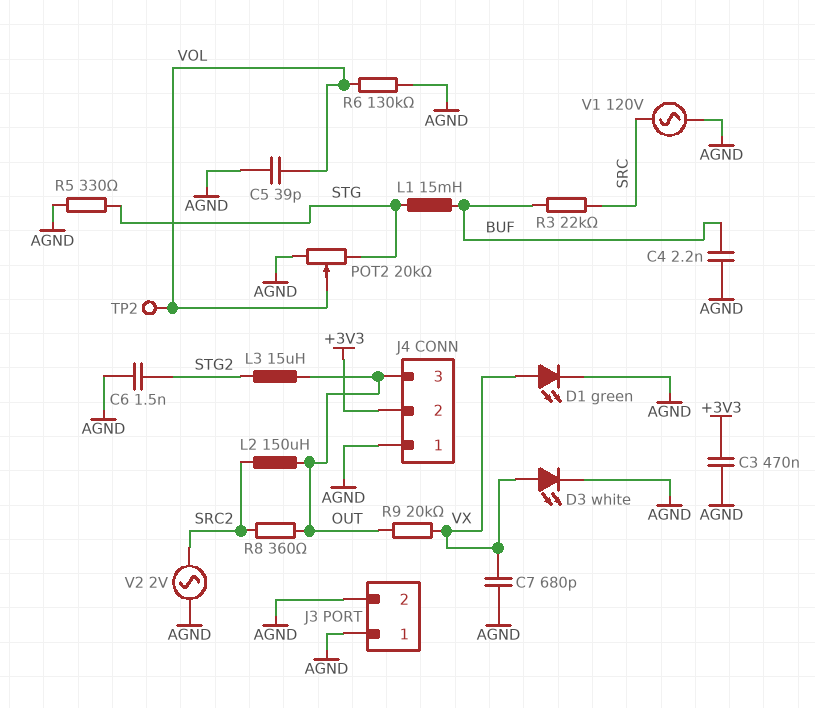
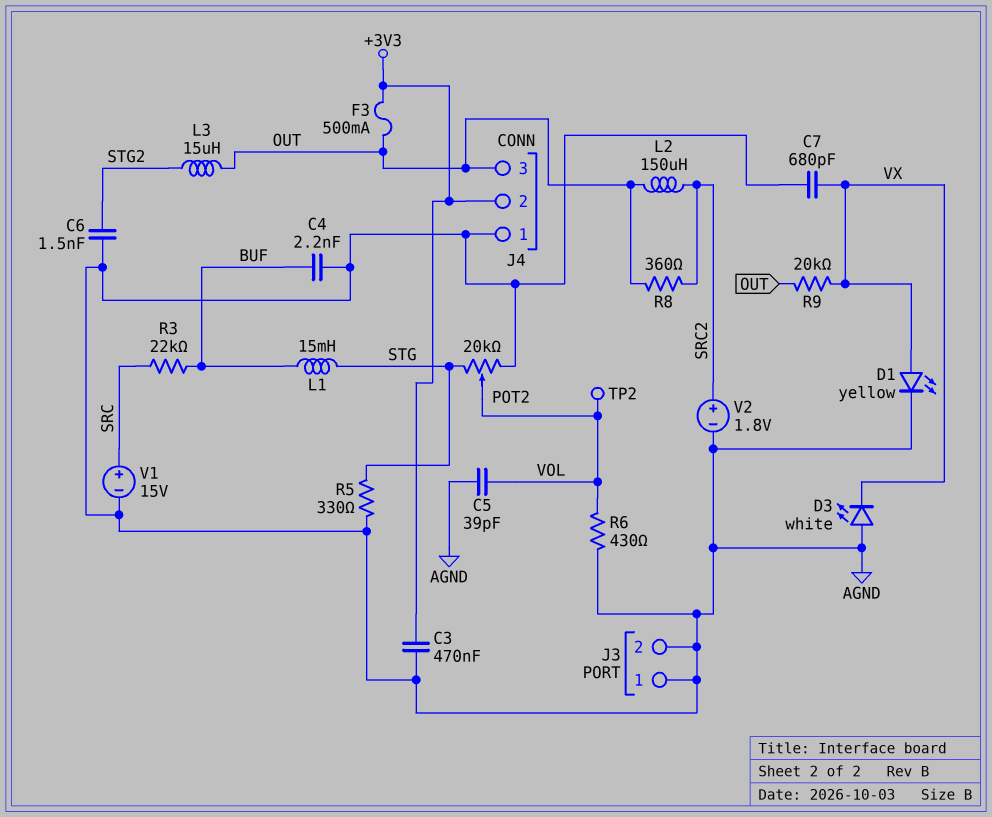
D1: LED green (A VX, K AGND) -> LED yellow (A VX, K AGND)
D3: LED white (A VX, K AGND) -> LED white (A AGND, K VX)
F3: none -> 500mA (+3V3, OUT)
R6: 130k (AGND, VOL) -> 430 (AGND, VOL)
V1: AC 120V (AGND, SRC) -> 15V (plus SRC, minus AGND)
V2: AC 2V (AGND, SRC2) -> 1.8V (plus SRC2, minus AGND)

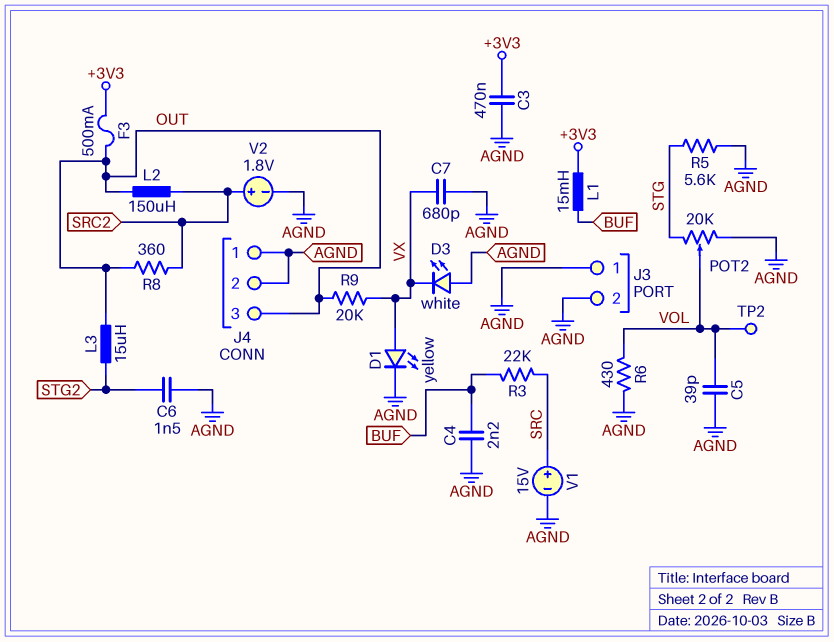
J4 pin 2: +3V3 -> AGND
L1: 15mH (BUF, STG) -> 15mH (+3V3, BUF)
R5: 330 (AGND, STG) -> 5.6k (AGND, STG)

